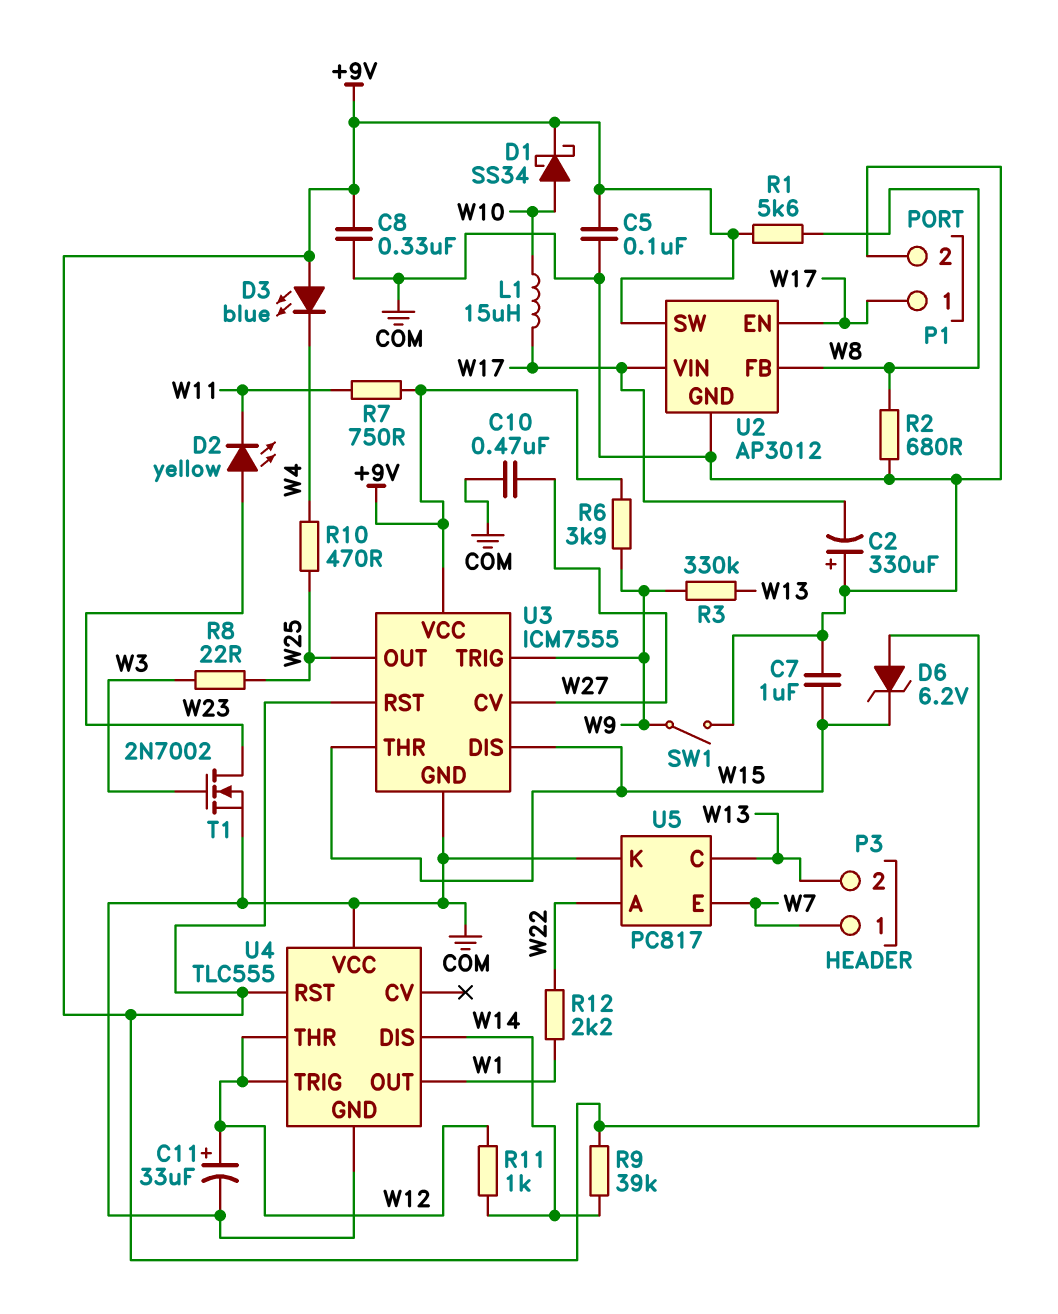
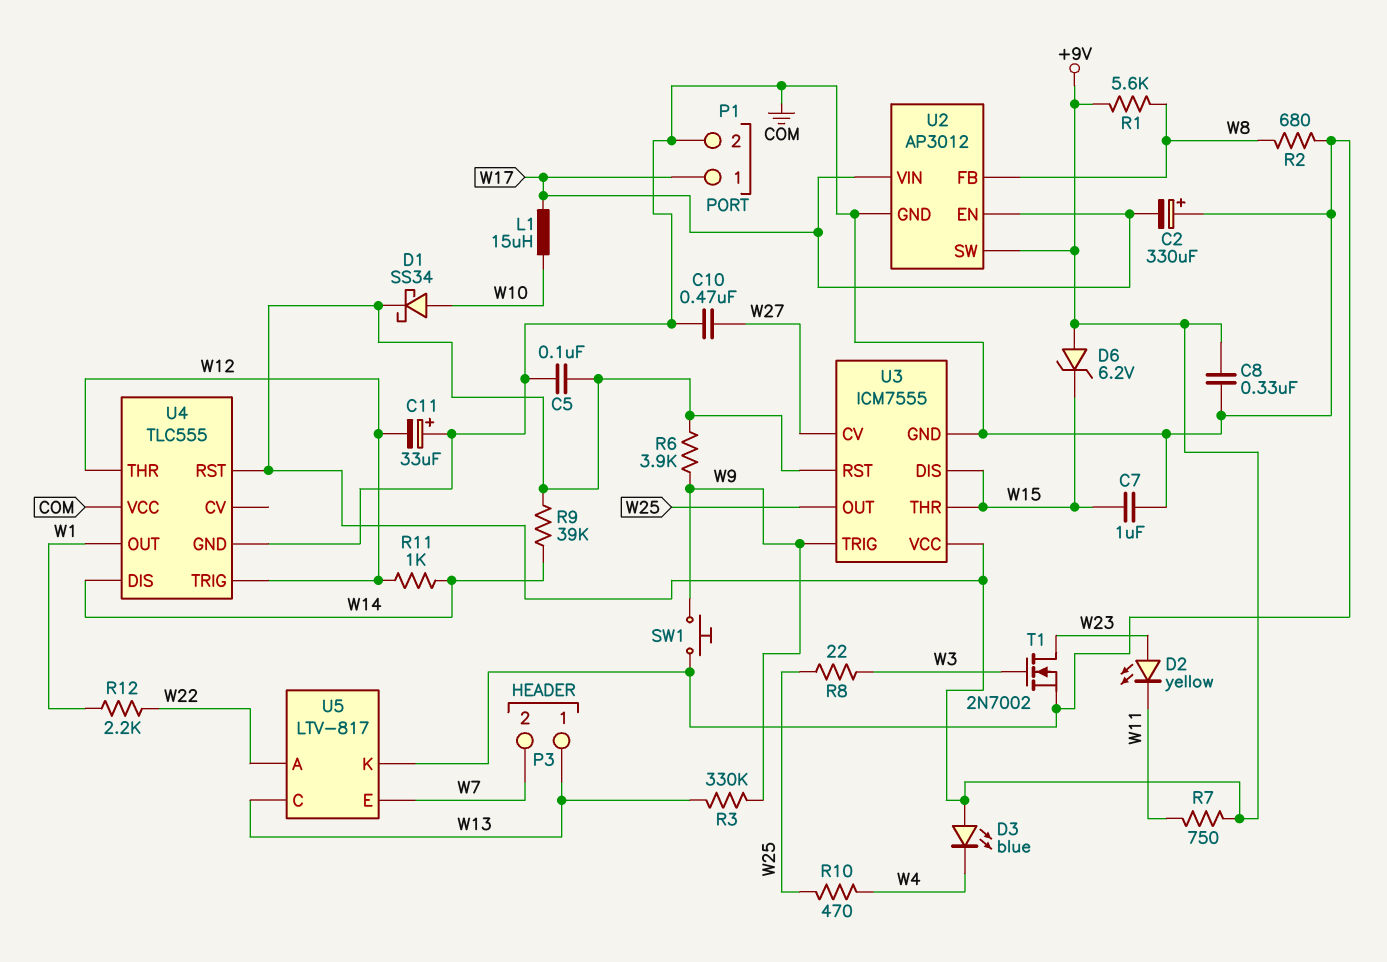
C11: 33uF (plus W12, minus COM) -> 33uF (plus COM, minus W12)
P3 pin 1: W7 -> W13
P3 pin 2: W13 -> W7
SW1: switch (COM, W9) -> button (COM, W9)
U5: PC817 -> LTV-817

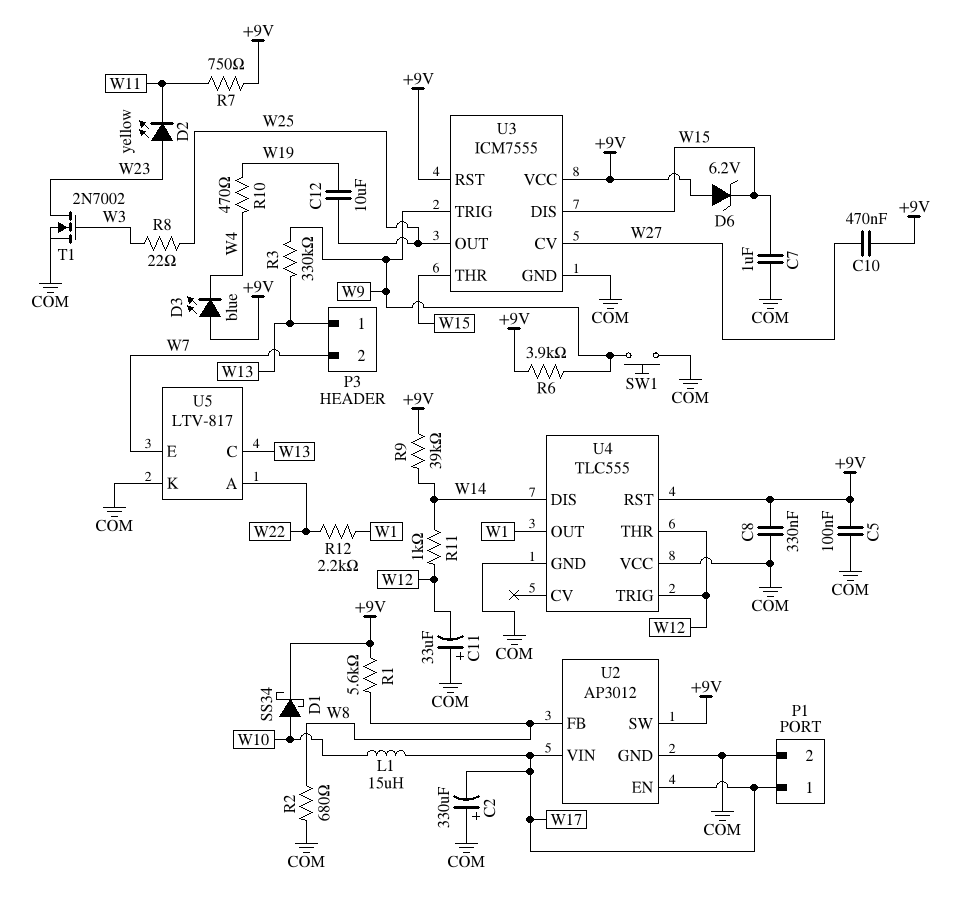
C10: 470nF (COM, W27) -> 470nF (+9V, W27)
C12: none -> 10uF (W19, W25)
R10: 470 (W4, W25) -> 470 (W4, W19)

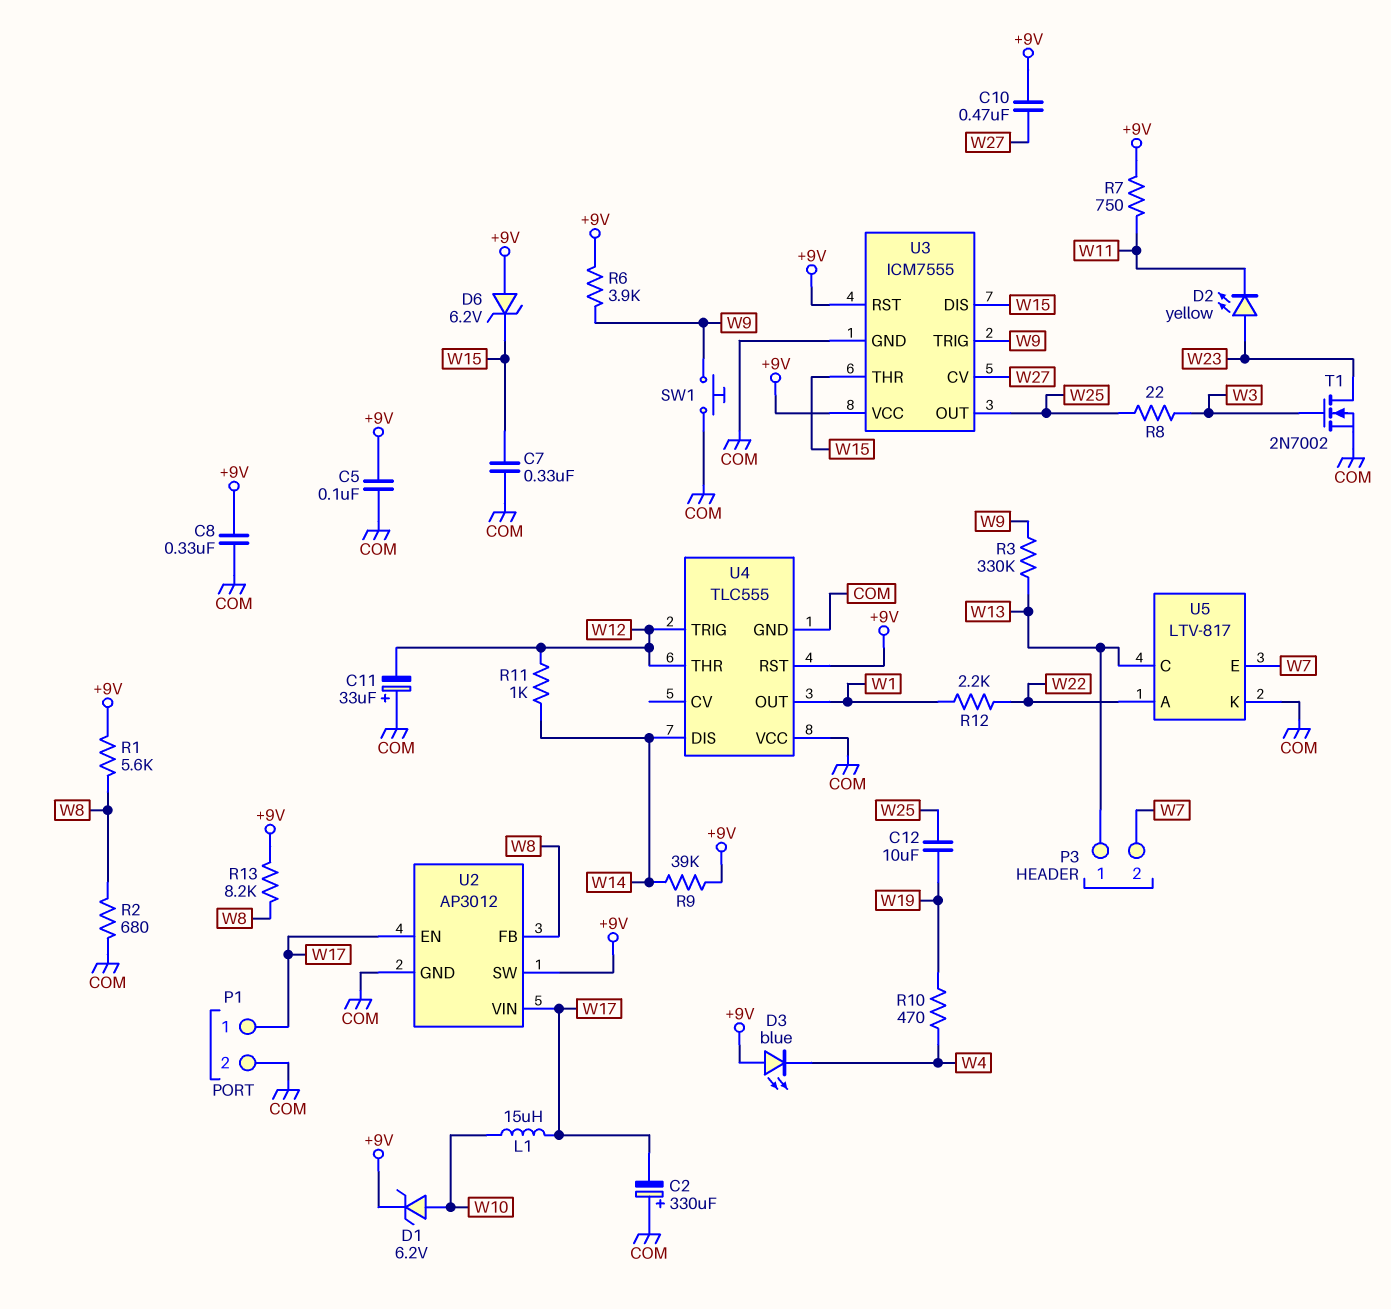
C7: 1uF (COM, W15) -> 330nF (COM, W15)
D1: schottky SS34 (A W10, K +9V) -> zener 6.2V (A W10, K +9V)
R13: none -> 8.2k (+9V, W8)

